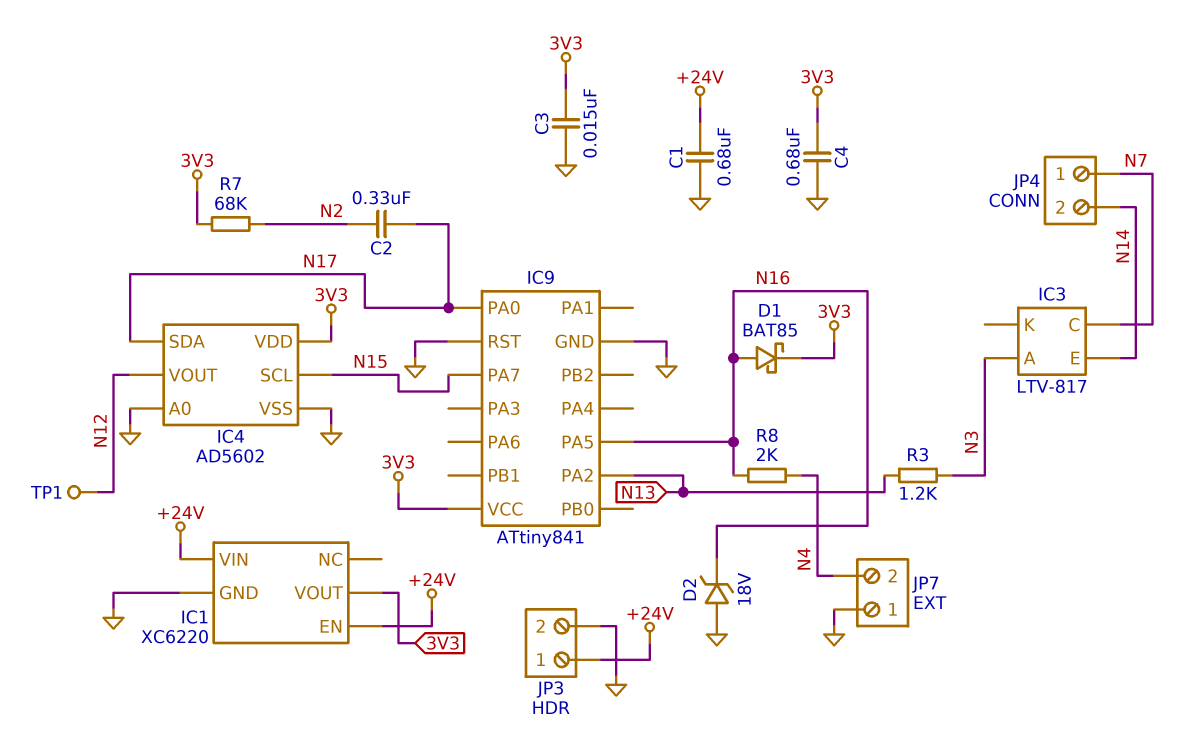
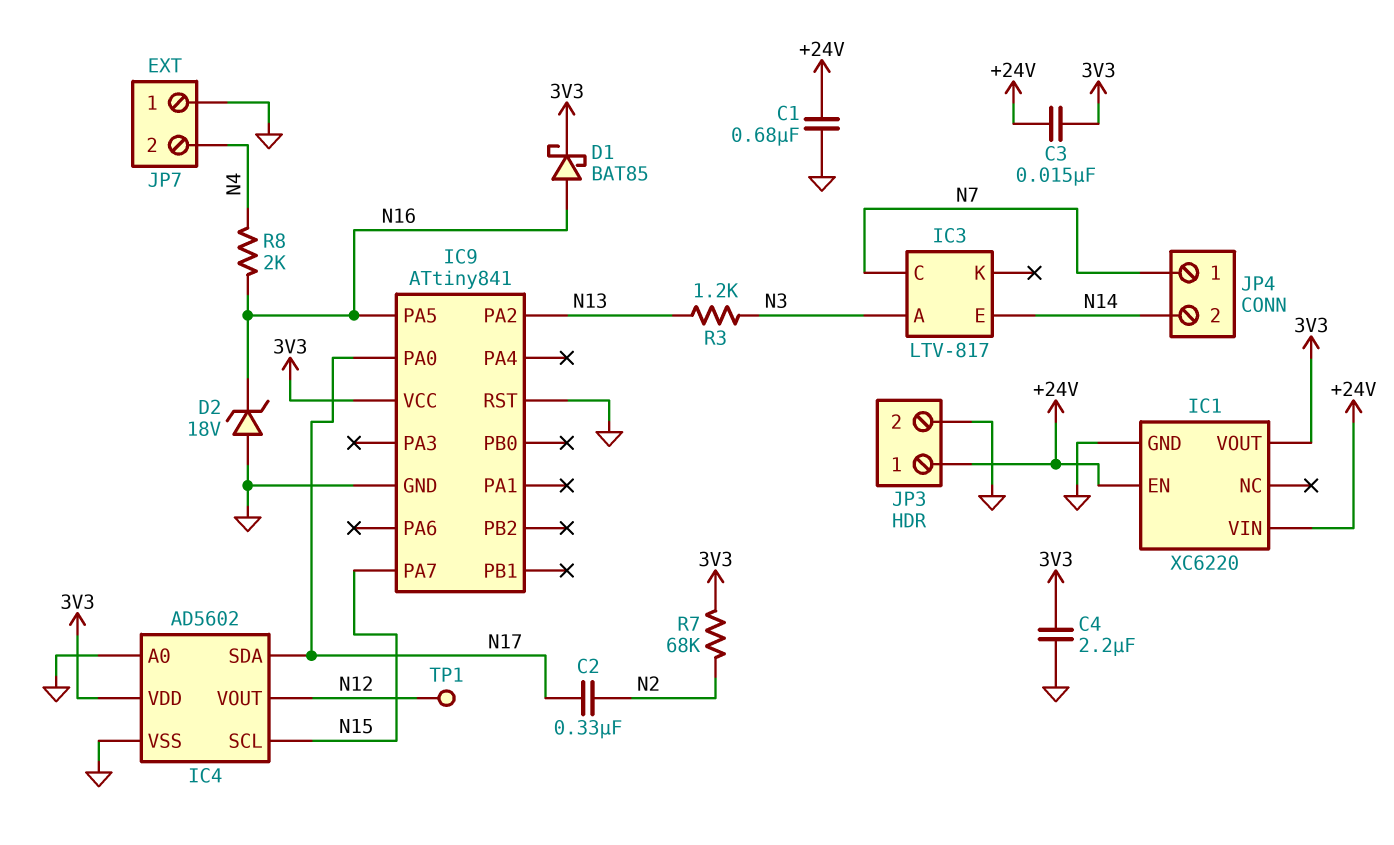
C3: 15nF (3V3, GND) -> 15nF (+24V, 3V3)
C4: 680nF (3V3, GND) -> 2.2uF (3V3, GND)

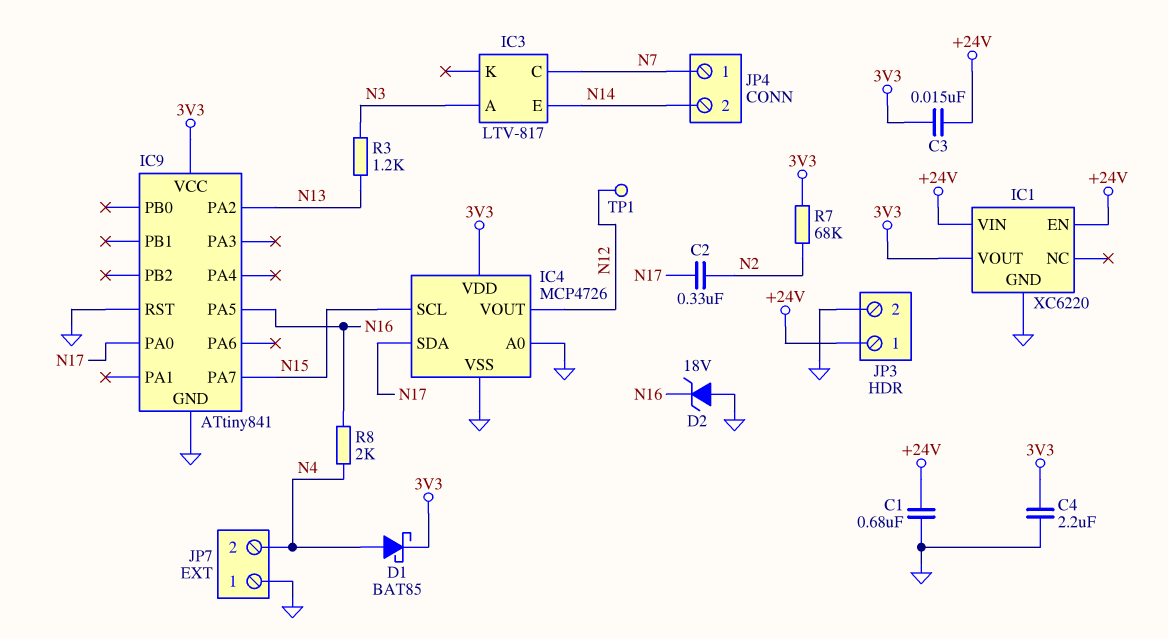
D1: schottky BAT85 (A N16, K 3V3) -> schottky BAT85 (A N4, K 3V3)
IC4: AD5602 -> MCP4726

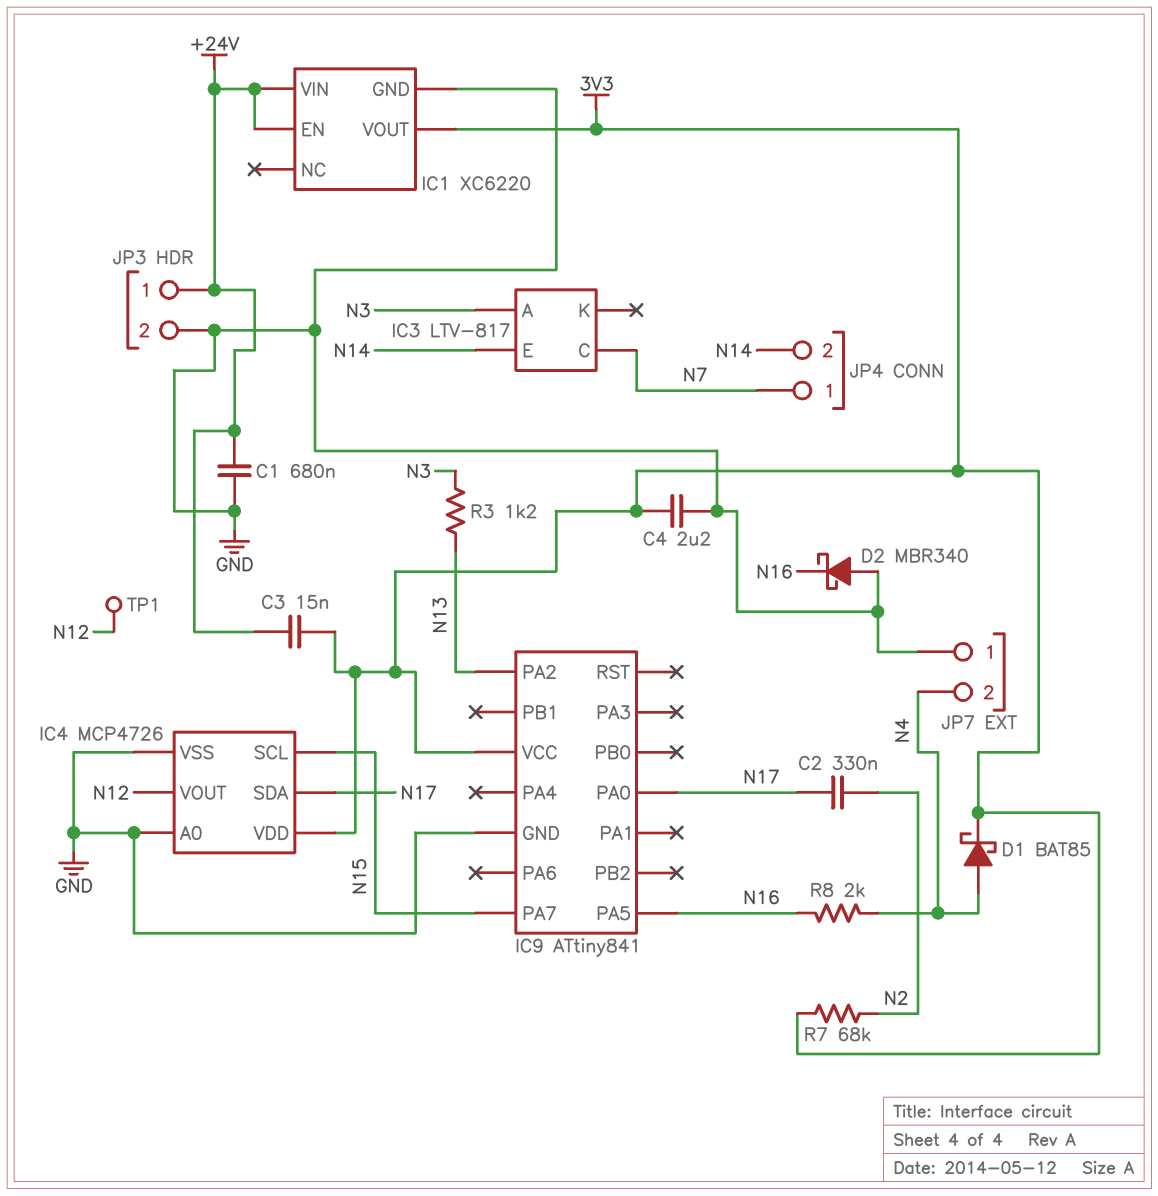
D2: zener 18V (A GND, K N16) -> schottky MBR340 (A GND, K N16)
IC9 pin RST: GND -> none

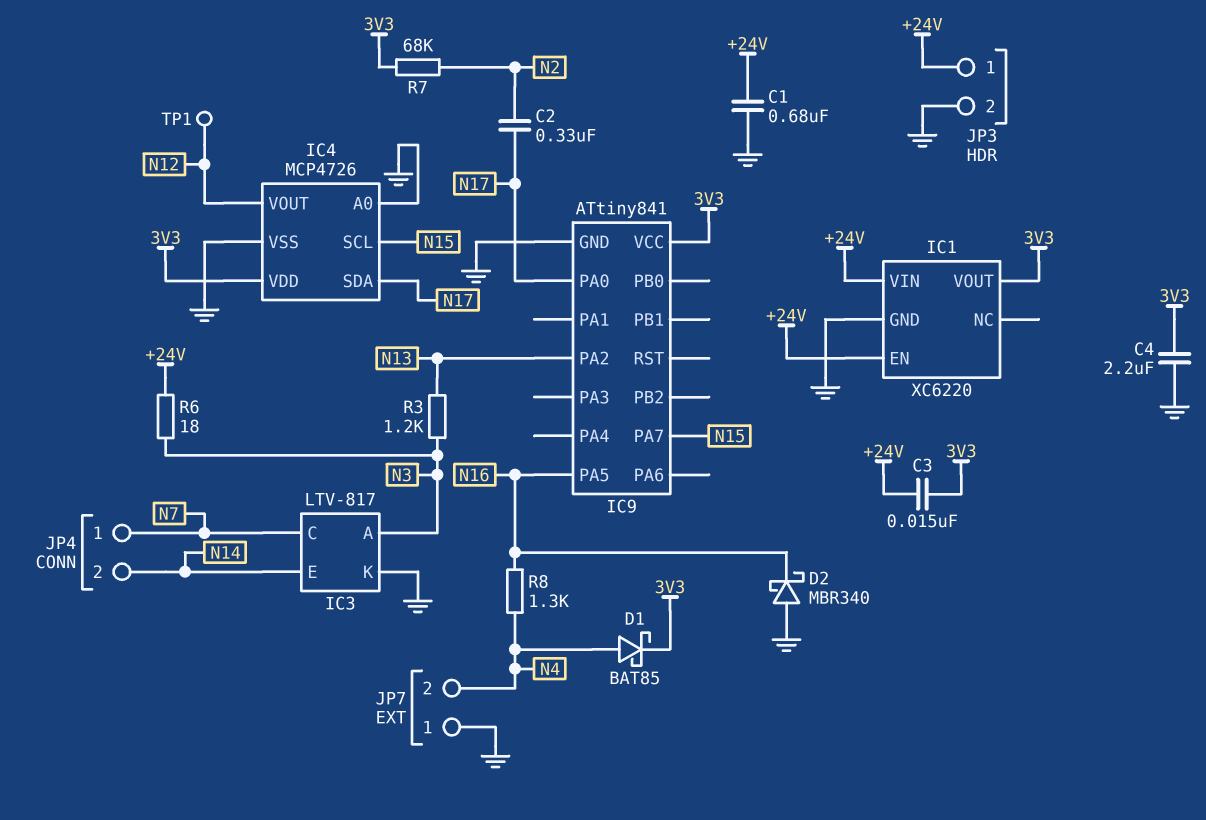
IC3 pin K: none -> GND
R6: none -> 18 (+24V, N3)
R8: 2k (N4, N16) -> 1.3k (N4, N16)

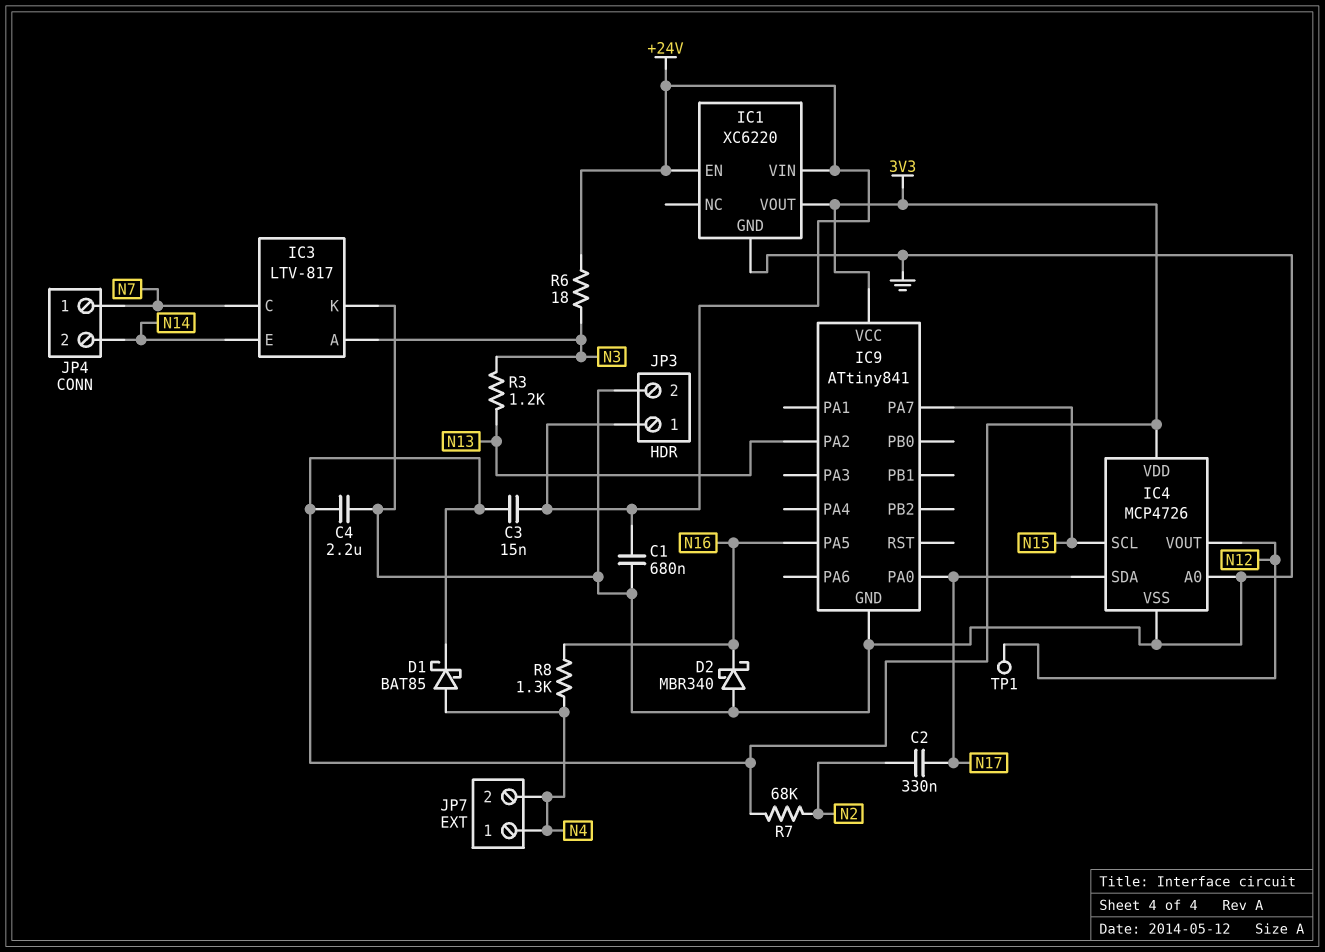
JP7 pin 1: GND -> N4

